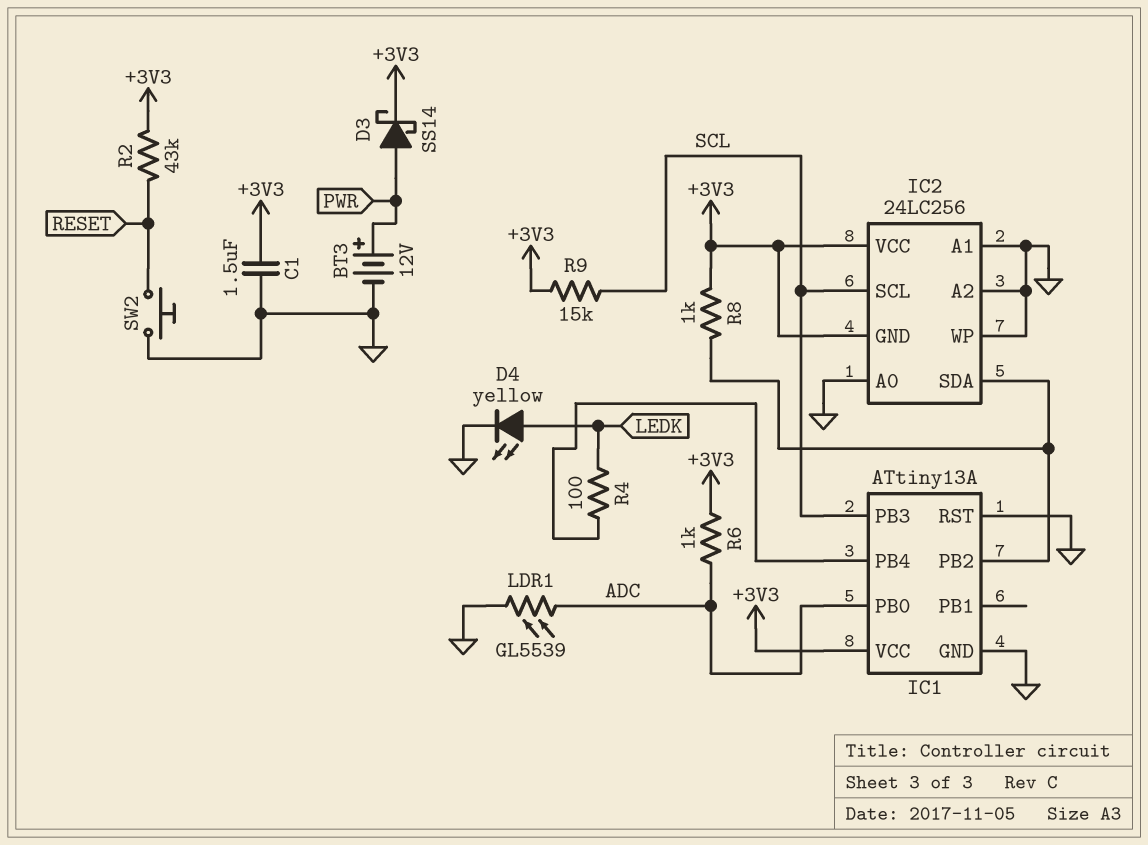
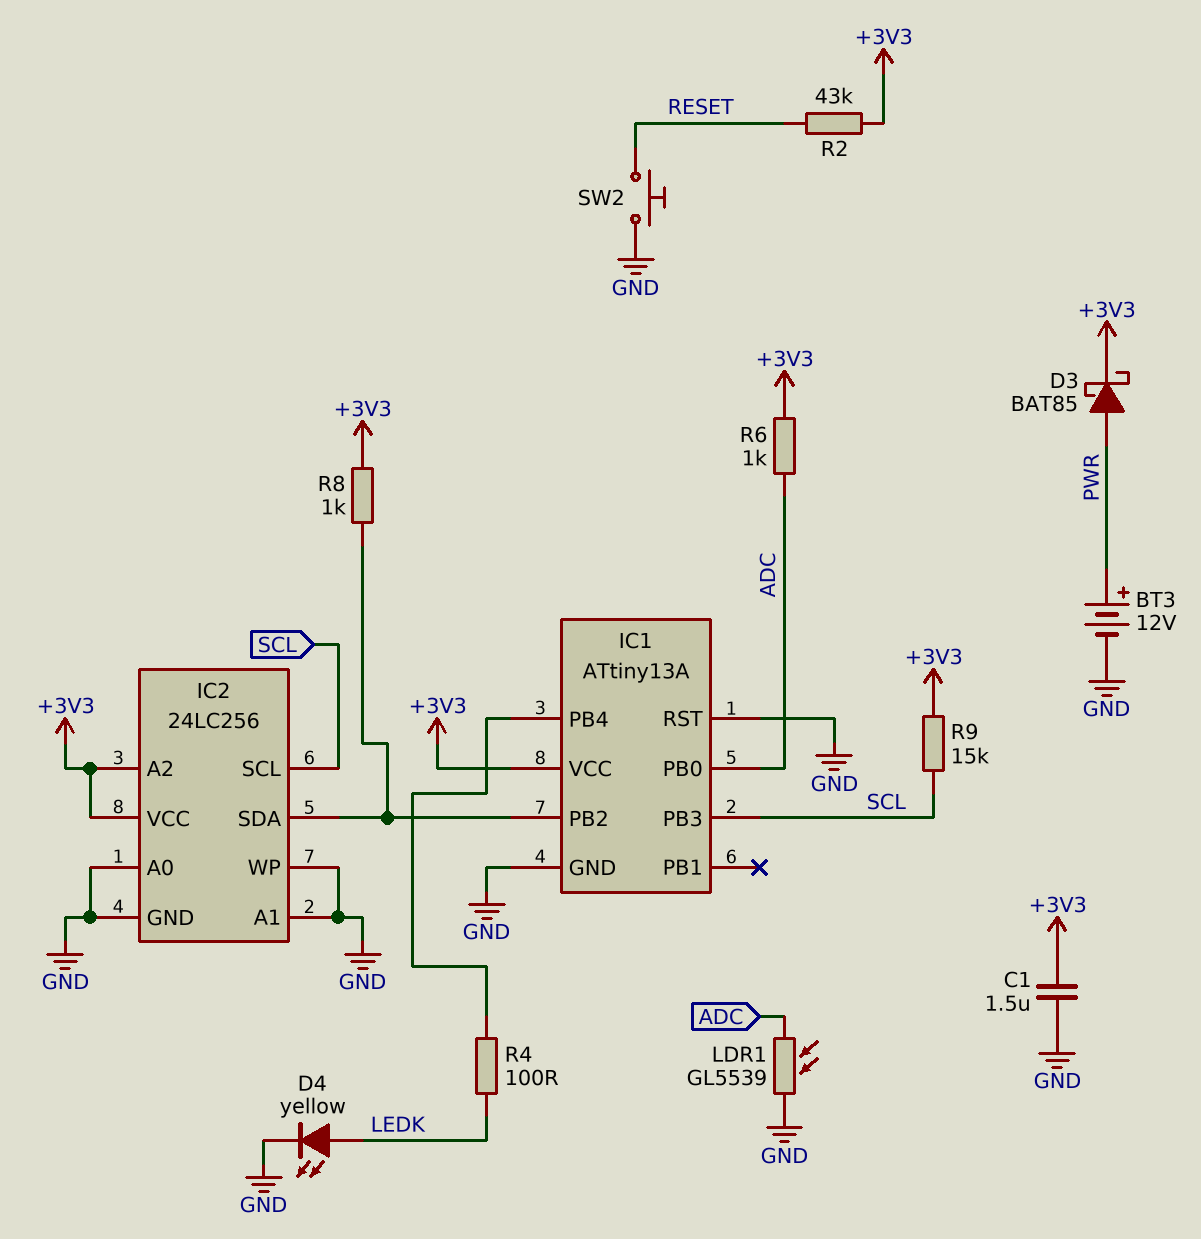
D3: schottky SS14 (A PWR, K +3V3) -> schottky BAT85 (A PWR, K +3V3)
IC2 pin A2: GND -> +3V3
IC2 pin GND: +3V3 -> GND

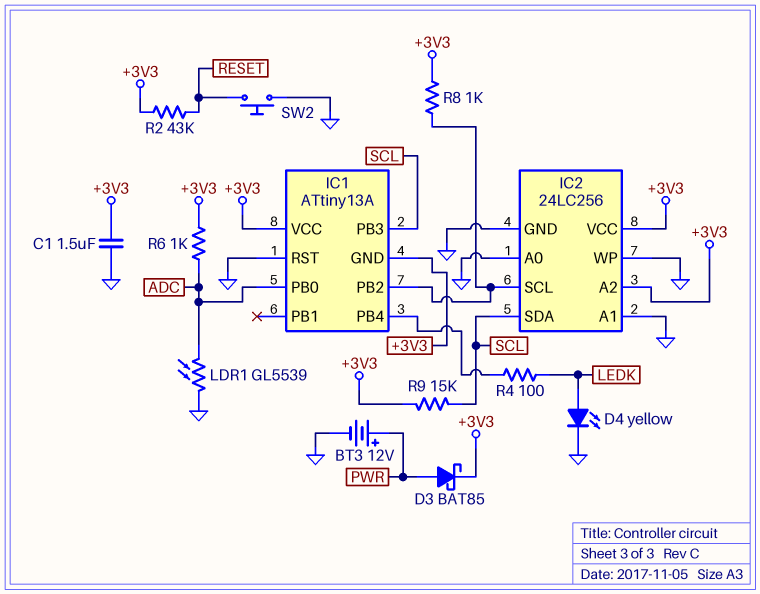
IC1 pin GND: GND -> +3V3
IC2 pin SCL: SCL -> IC1/PB2
IC2 pin SDA: IC1/PB2 -> SCL

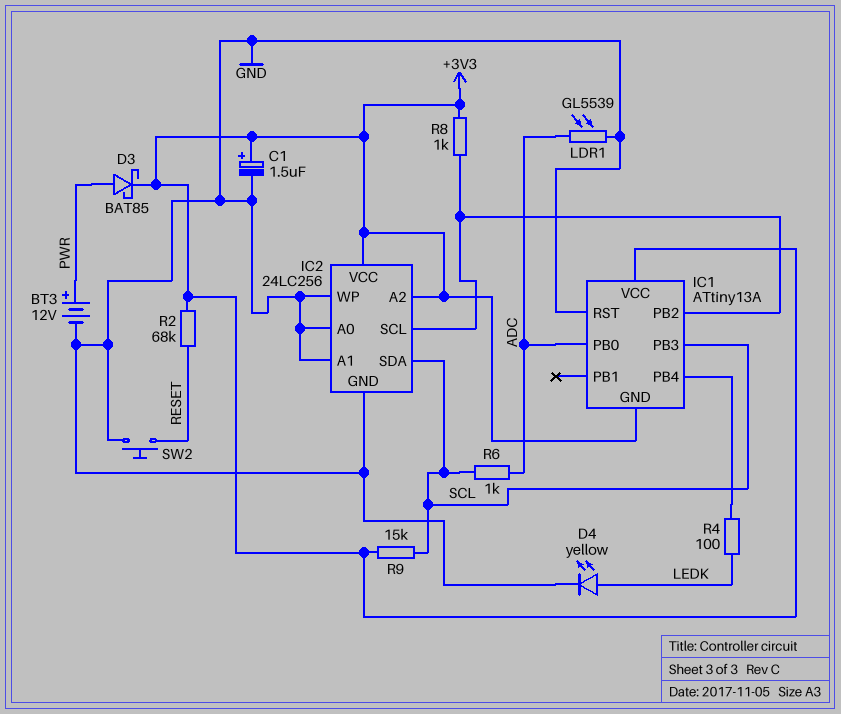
C1: 1.5uF (+3V3, GND) -> 1.5uF (plus +3V3, minus GND)
R2: 43k (+3V3, RESET) -> 68k (+3V3, RESET)
R6: 1k (+3V3, ADC) -> 1k (ADC, SCL)

